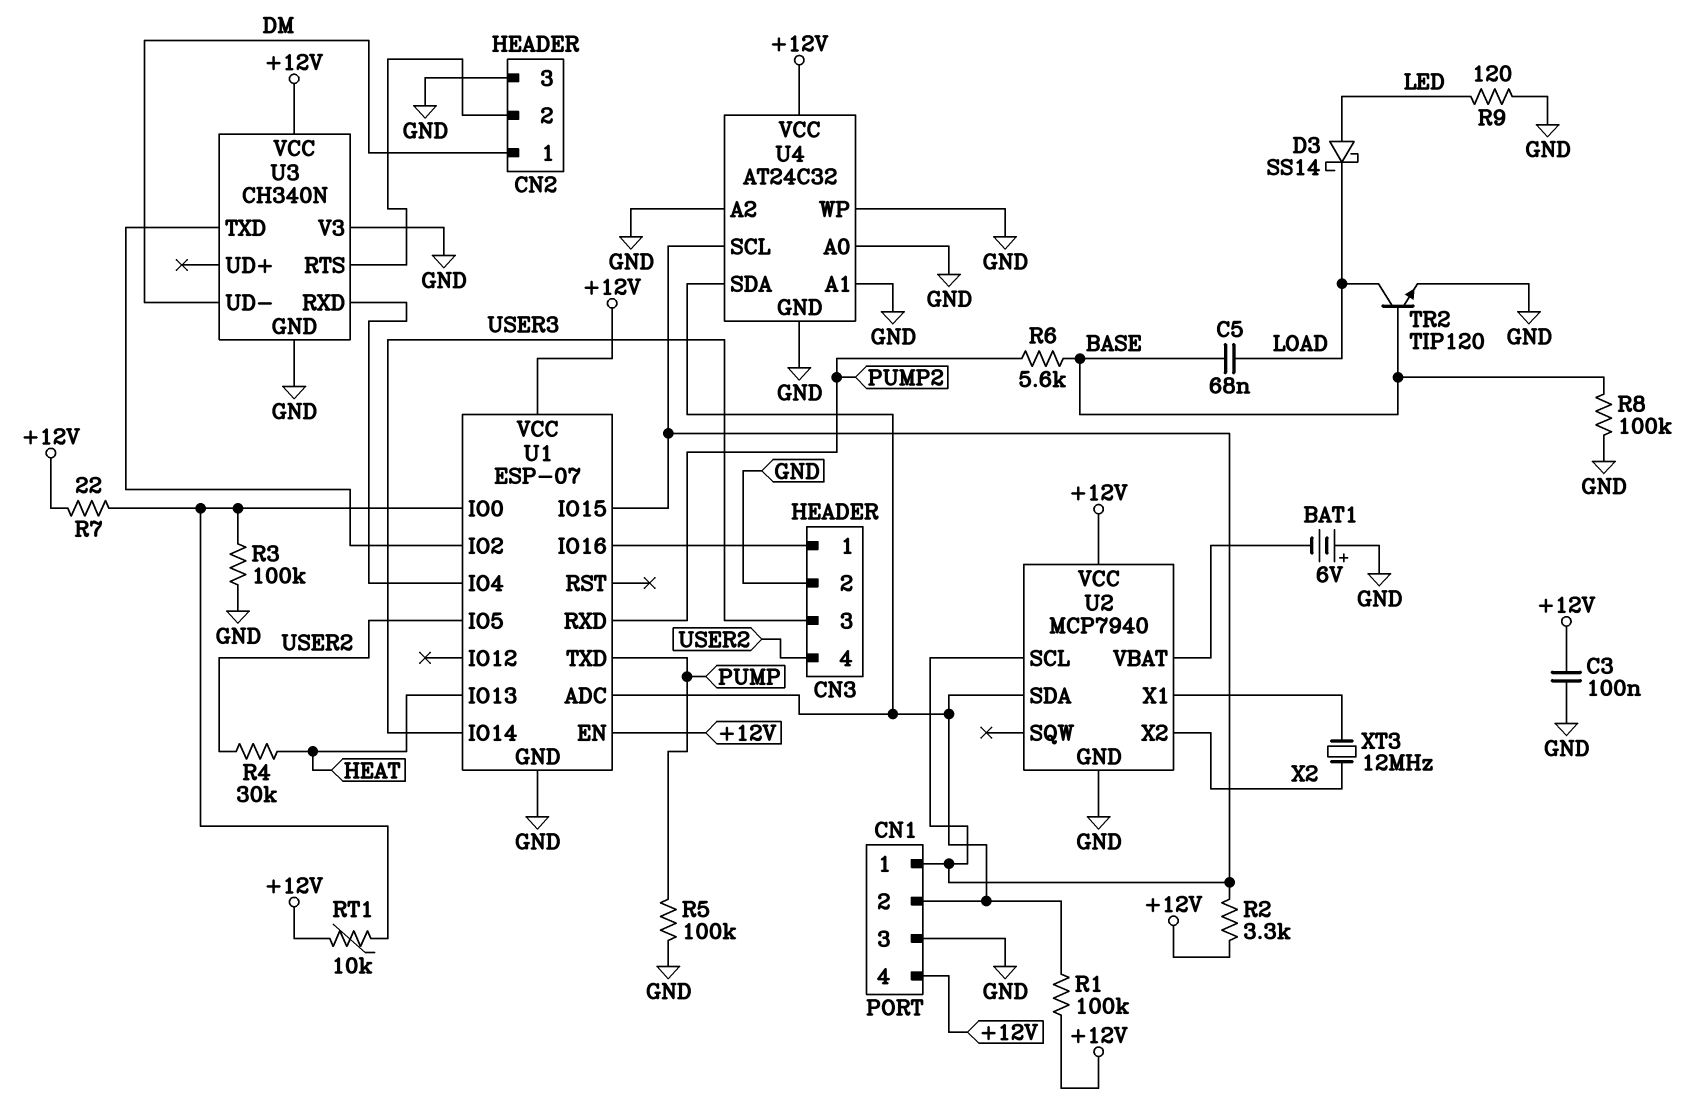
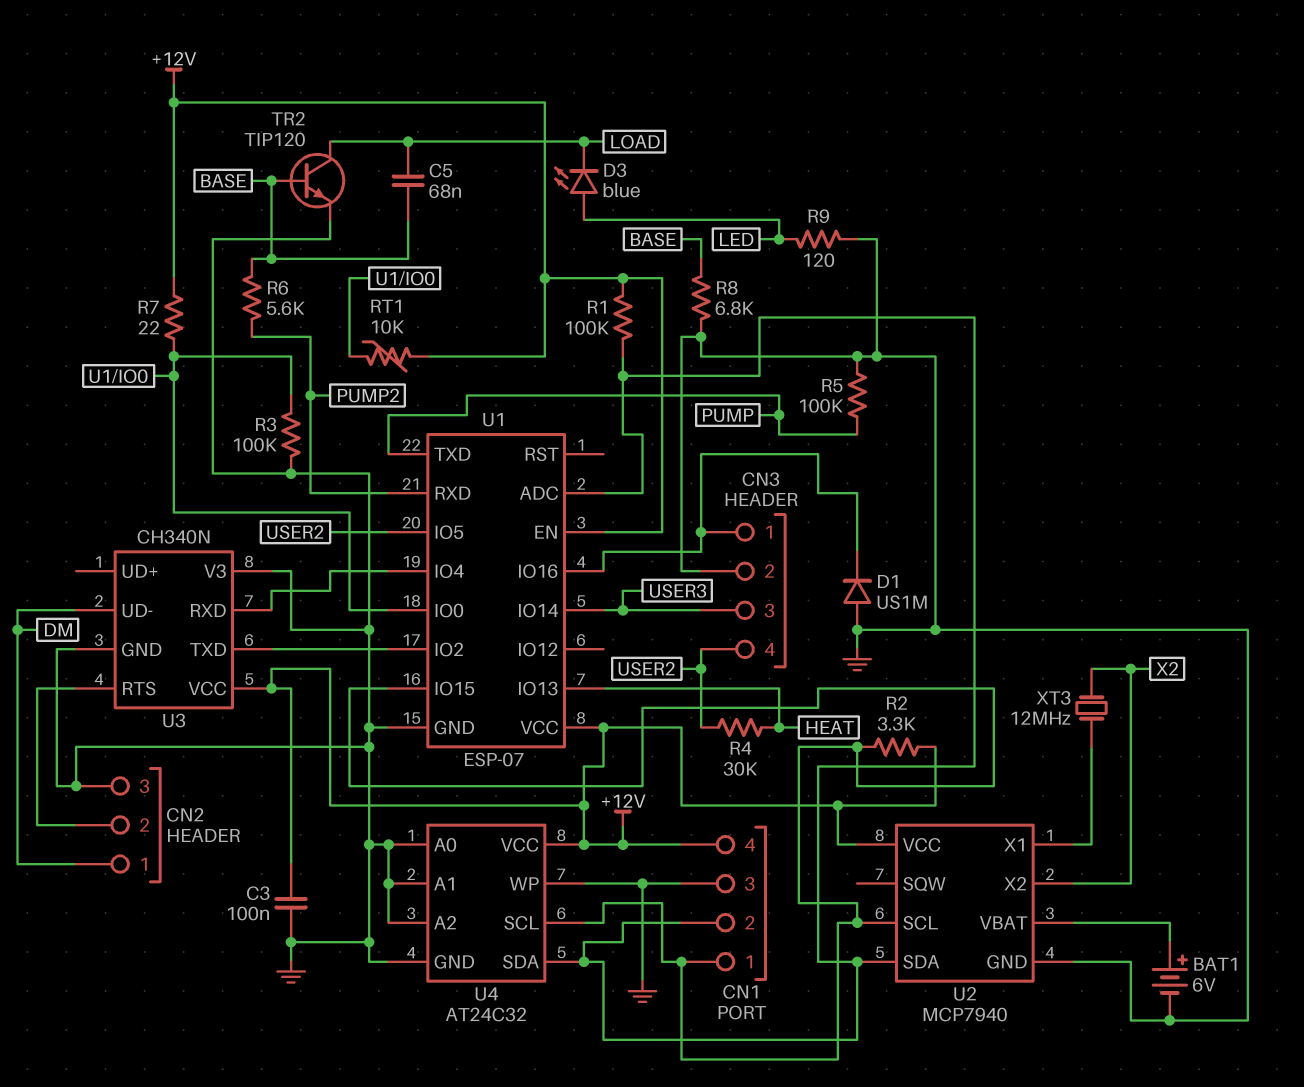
BAT1: 6V (plus GND, minus U2/VBAT) -> 6V (plus U2/VBAT, minus GND)
D1: none -> diode US1M (A GND, K CN3/1)
D3: schottky SS14 (A LED, K LOAD) -> LED blue (A LED, K LOAD)
R8: 100k (BASE, GND) -> 6.8k (BASE, GND)

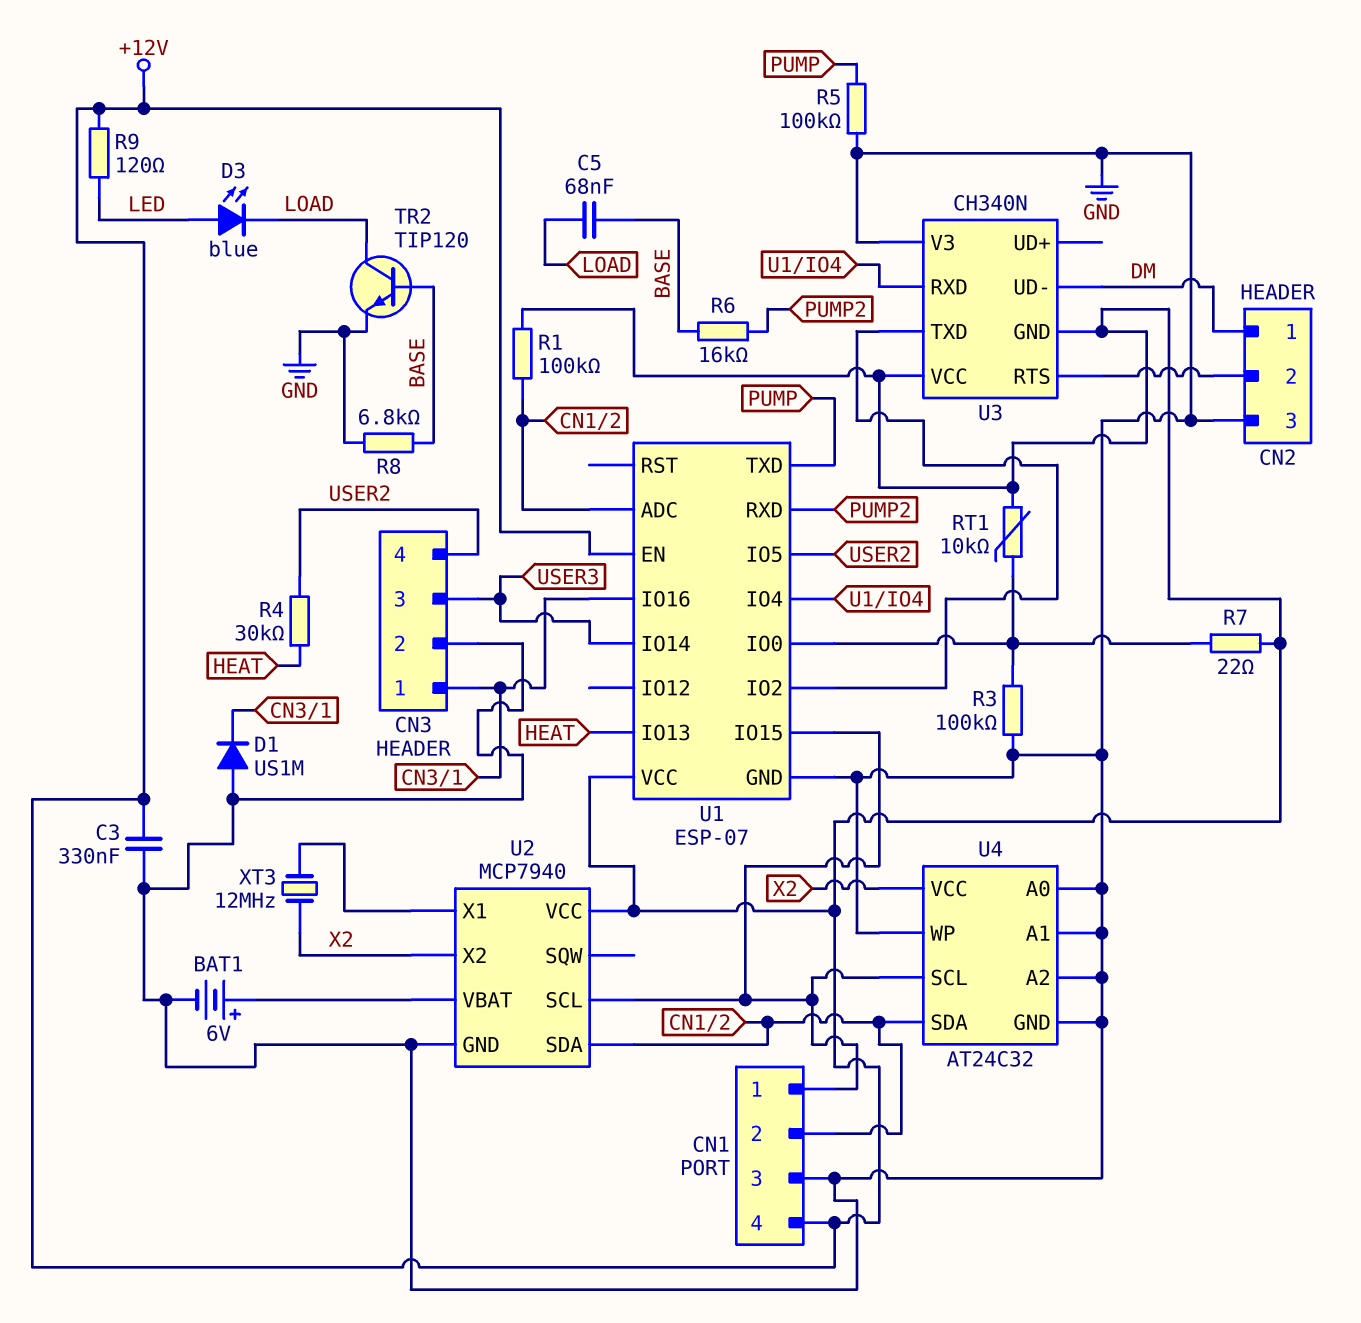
C3: 100nF (+12V, GND) -> 330nF (+12V, GND)
R2: 3.3k (+12V, CN1/1) -> none
R6: 5.6k (BASE, PUMP2) -> 16k (BASE, PUMP2)
R9: 120 (GND, LED) -> 120 (+12V, LED)
U3 pin GND: GND -> +12V
U4 pin VCC: +12V -> X2

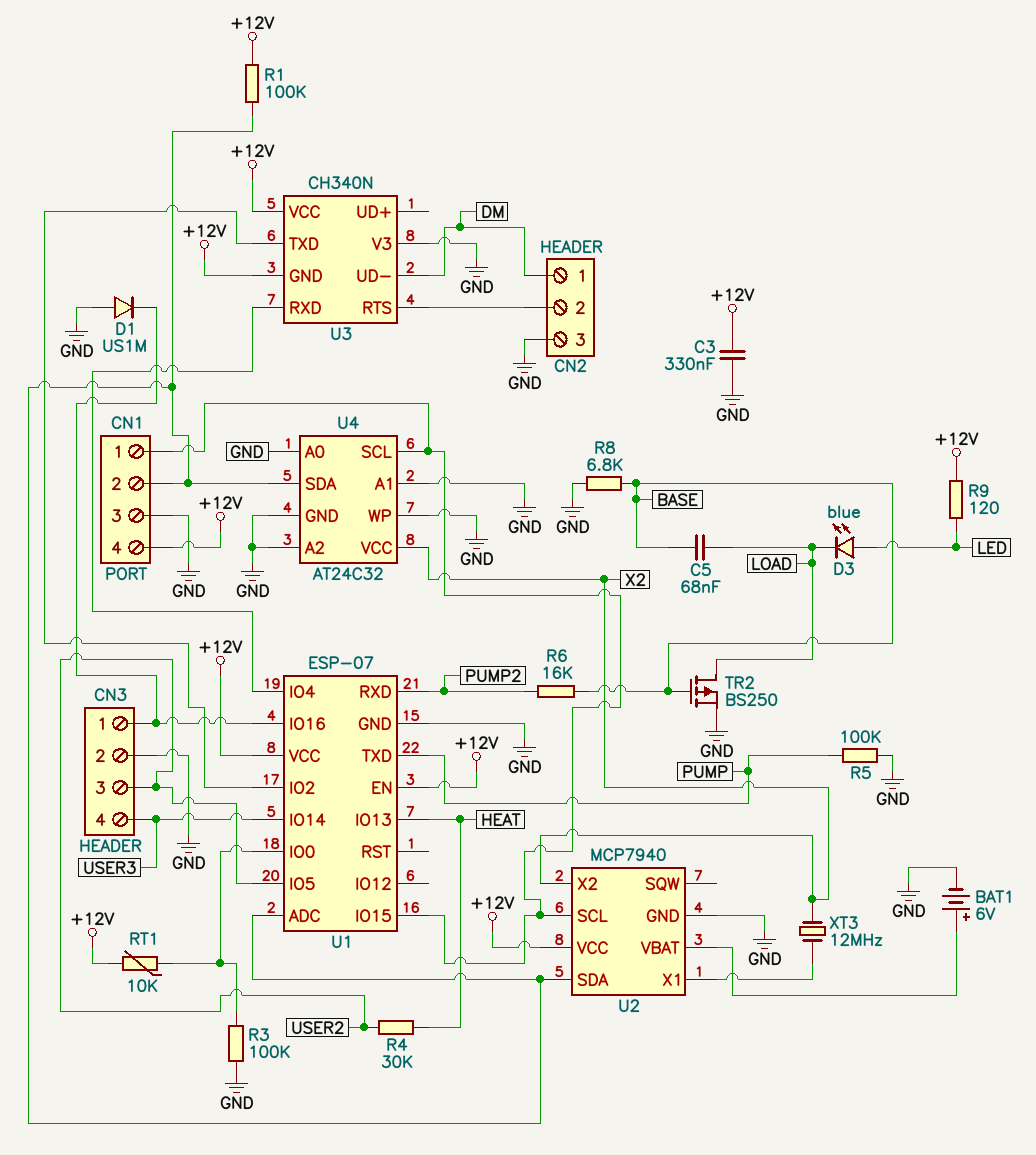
CN3 pin 3: USER3 -> USER2
CN3 pin 4: USER2 -> USER3
R7: 22 (+12V, U1/IO0) -> none
TR2: NPN TIP120 (B BASE, C LOAD, E GND) -> PMOS BS250 (G BASE, D LOAD, S GND)

